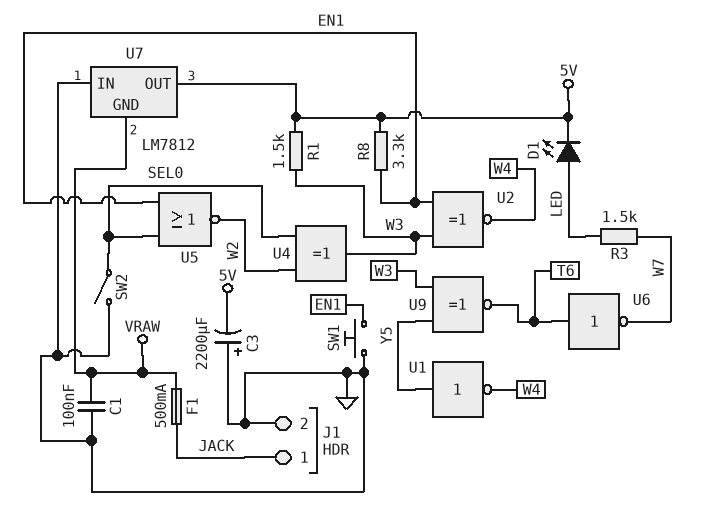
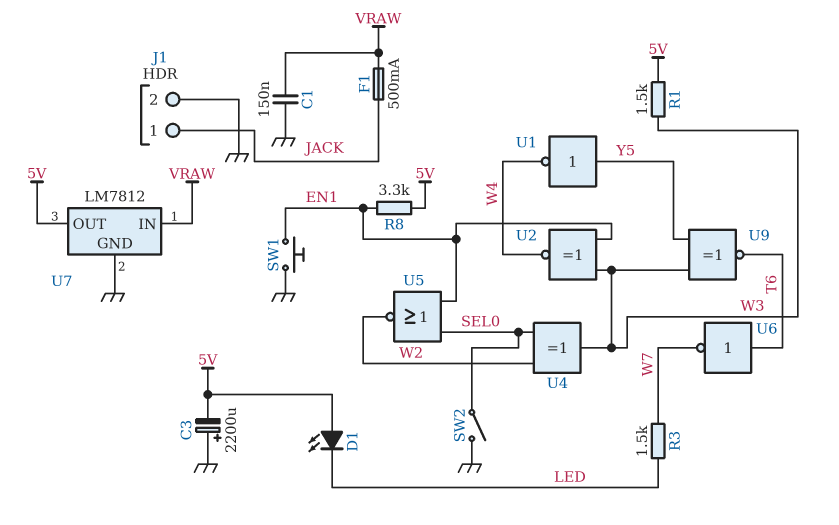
C1: 100nF (GND, VRAW) -> 150nF (GND, VRAW)
D1: LED (A LED, K 5V) -> LED (A 5V, K LED)
U7 pin GND: VRAW -> GND
U7 pin IN: GND -> VRAW

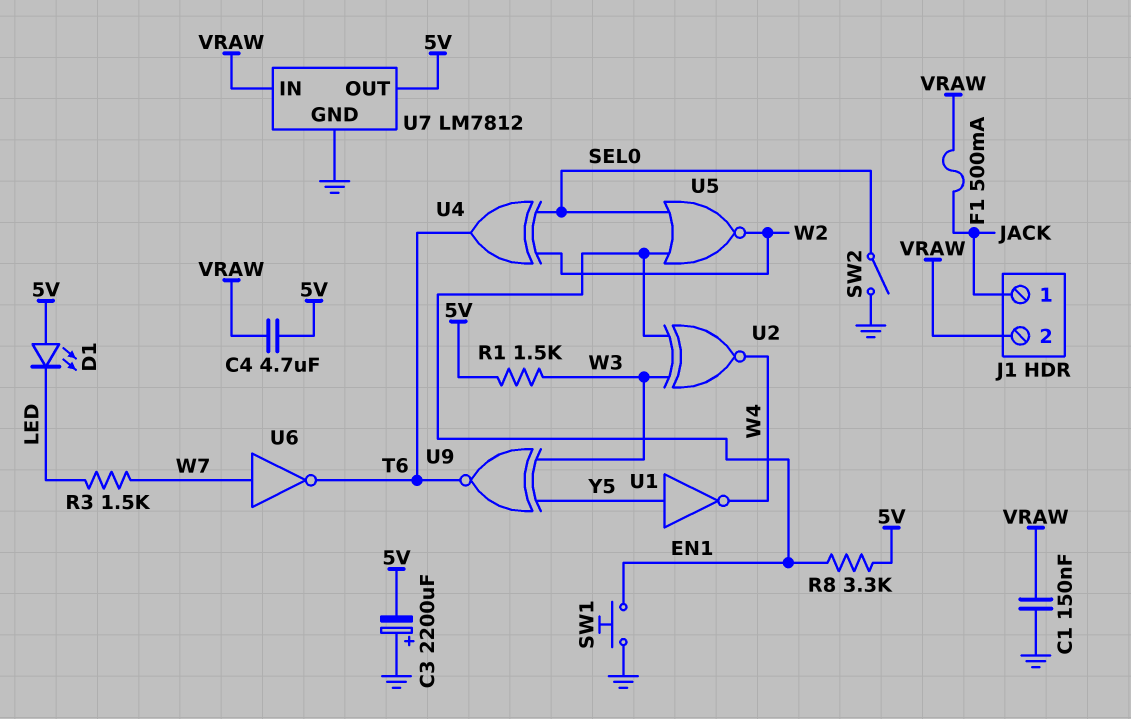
C4: none -> 4.7uF (5V, VRAW)
J1 pin 2: GND -> VRAW
U4: XOR (in SEL0, in W2, out W3) -> XOR (in SEL0, in W2, out T6)
U6: NOT (in T6, out W7) -> NOT (in W7, out T6)

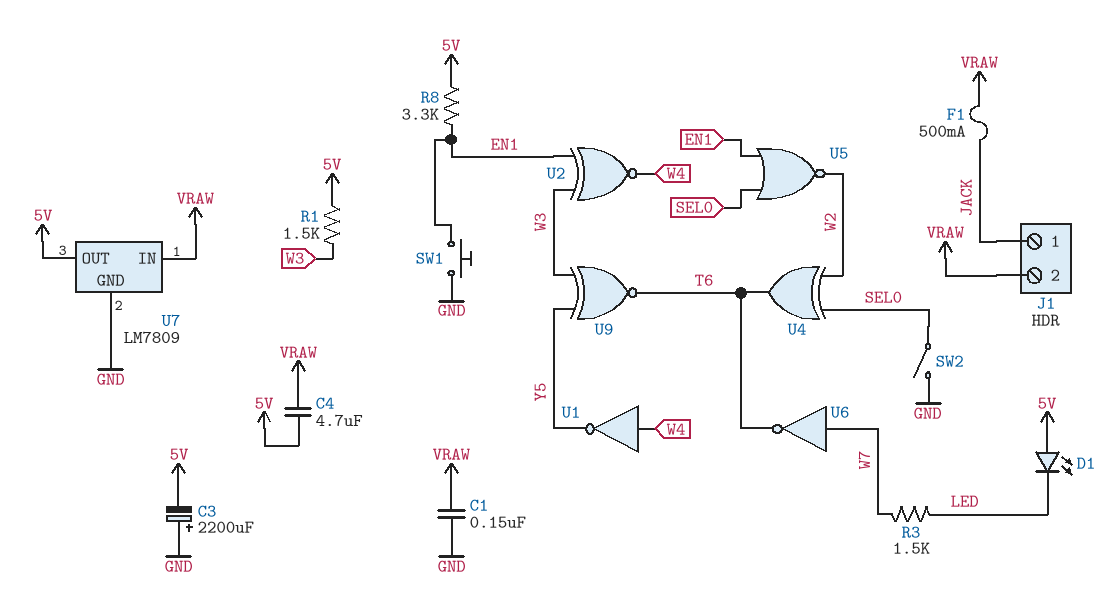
U1: NOT (in Y5, out W4) -> NOT (in W4, out Y5)
U7: LM7812 -> LM7809

